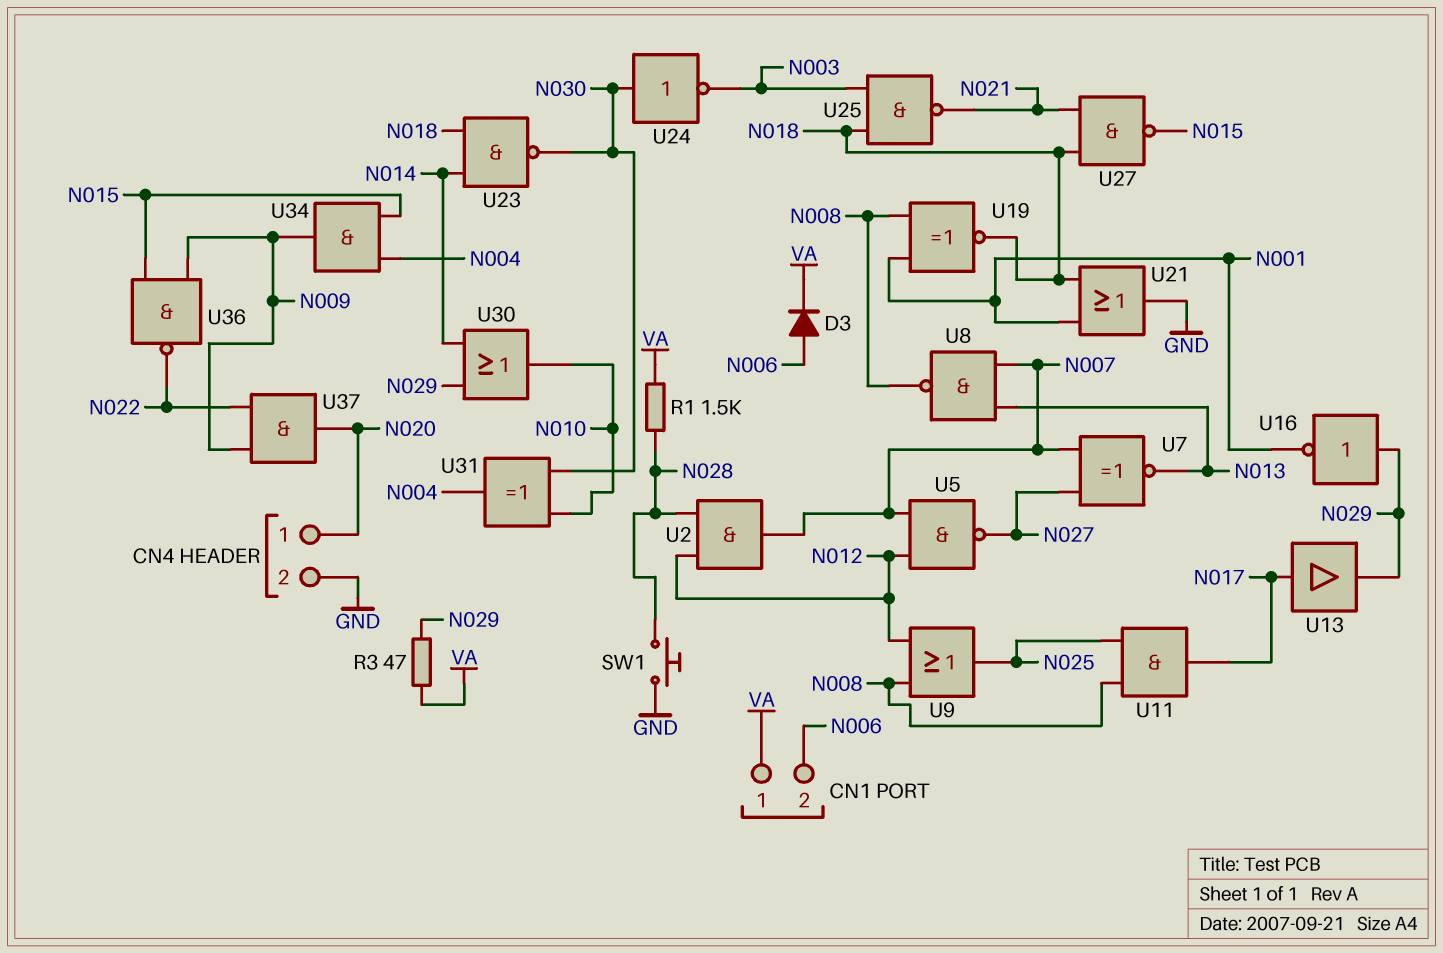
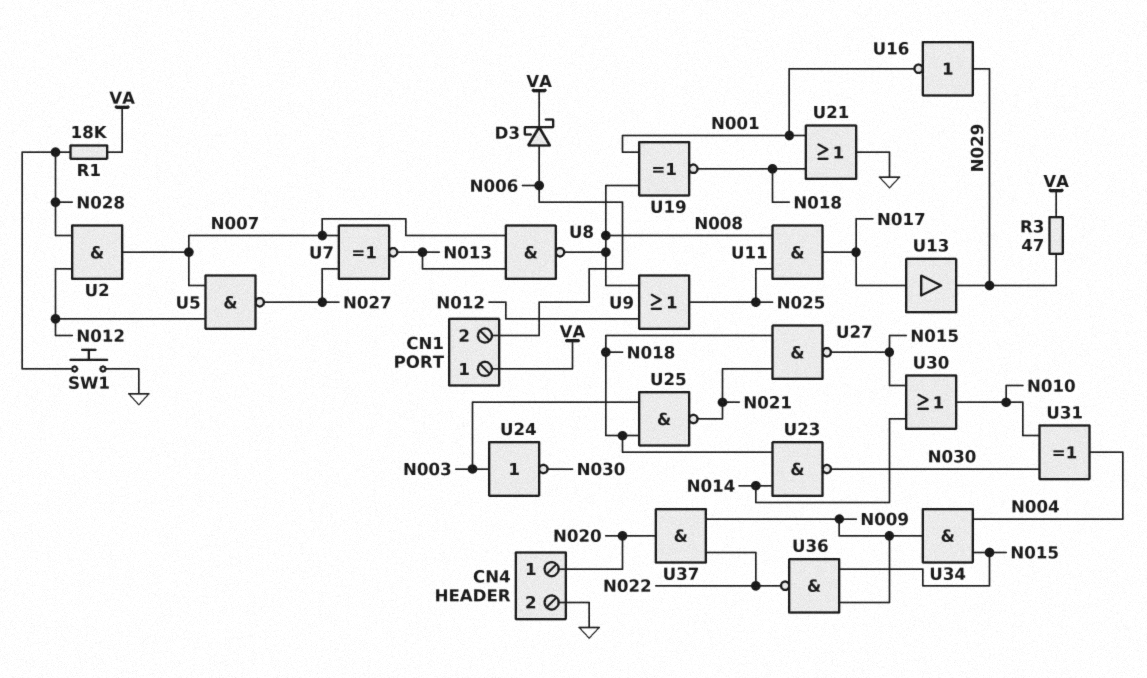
D3: diode (A N006, K VA) -> schottky (A N006, K VA)
R1: 1.5k (N028, VA) -> 18k (N028, VA)
U24: NOT (in N030, out N003) -> NOT (in N003, out N030)
U30: OR (in N014, in N029, out N010) -> OR (in N014, in N015, out N010)

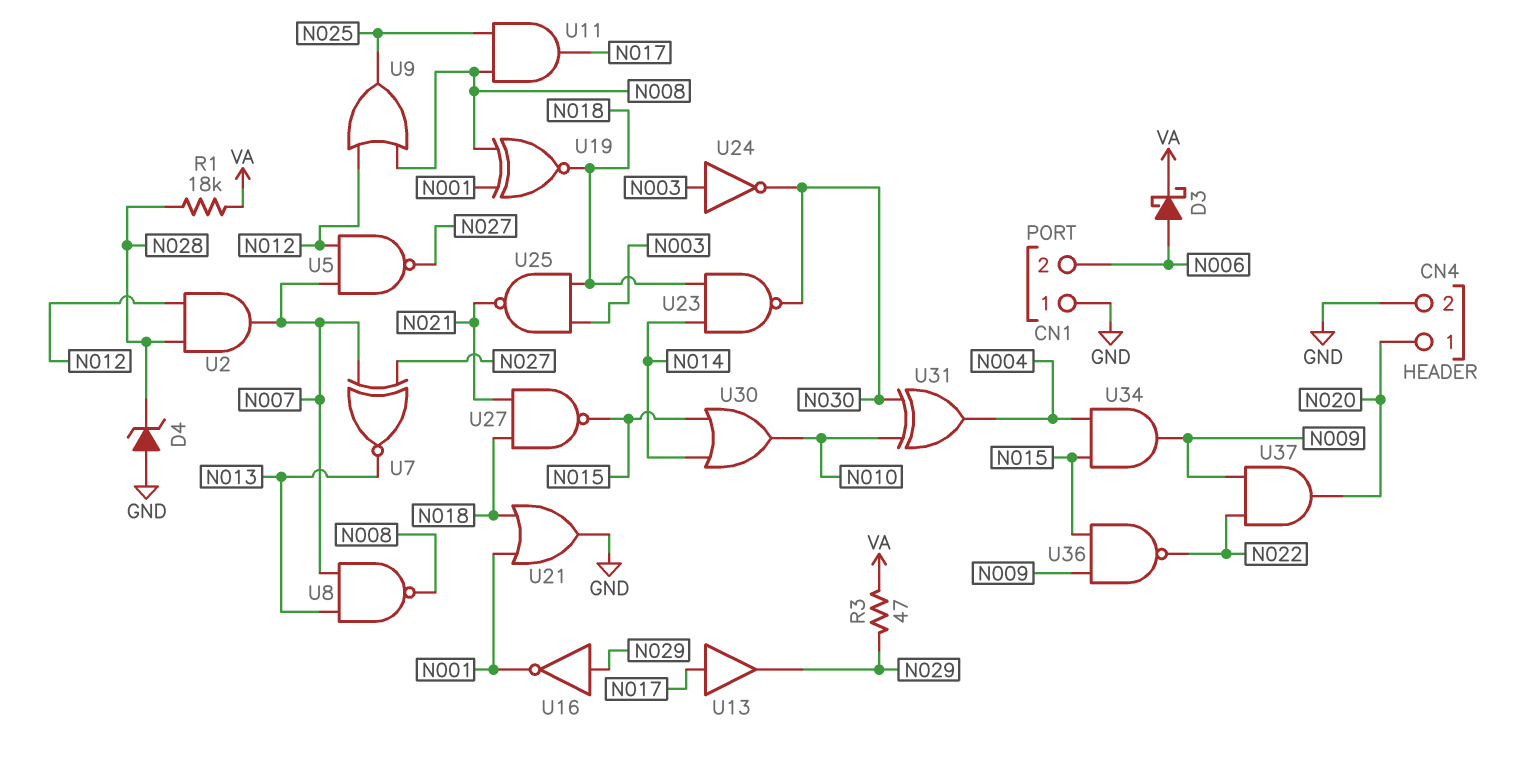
CN1 pin 1: VA -> GND
D4: none -> zener (A GND, K N028)
SW1: button (GND, N028) -> none

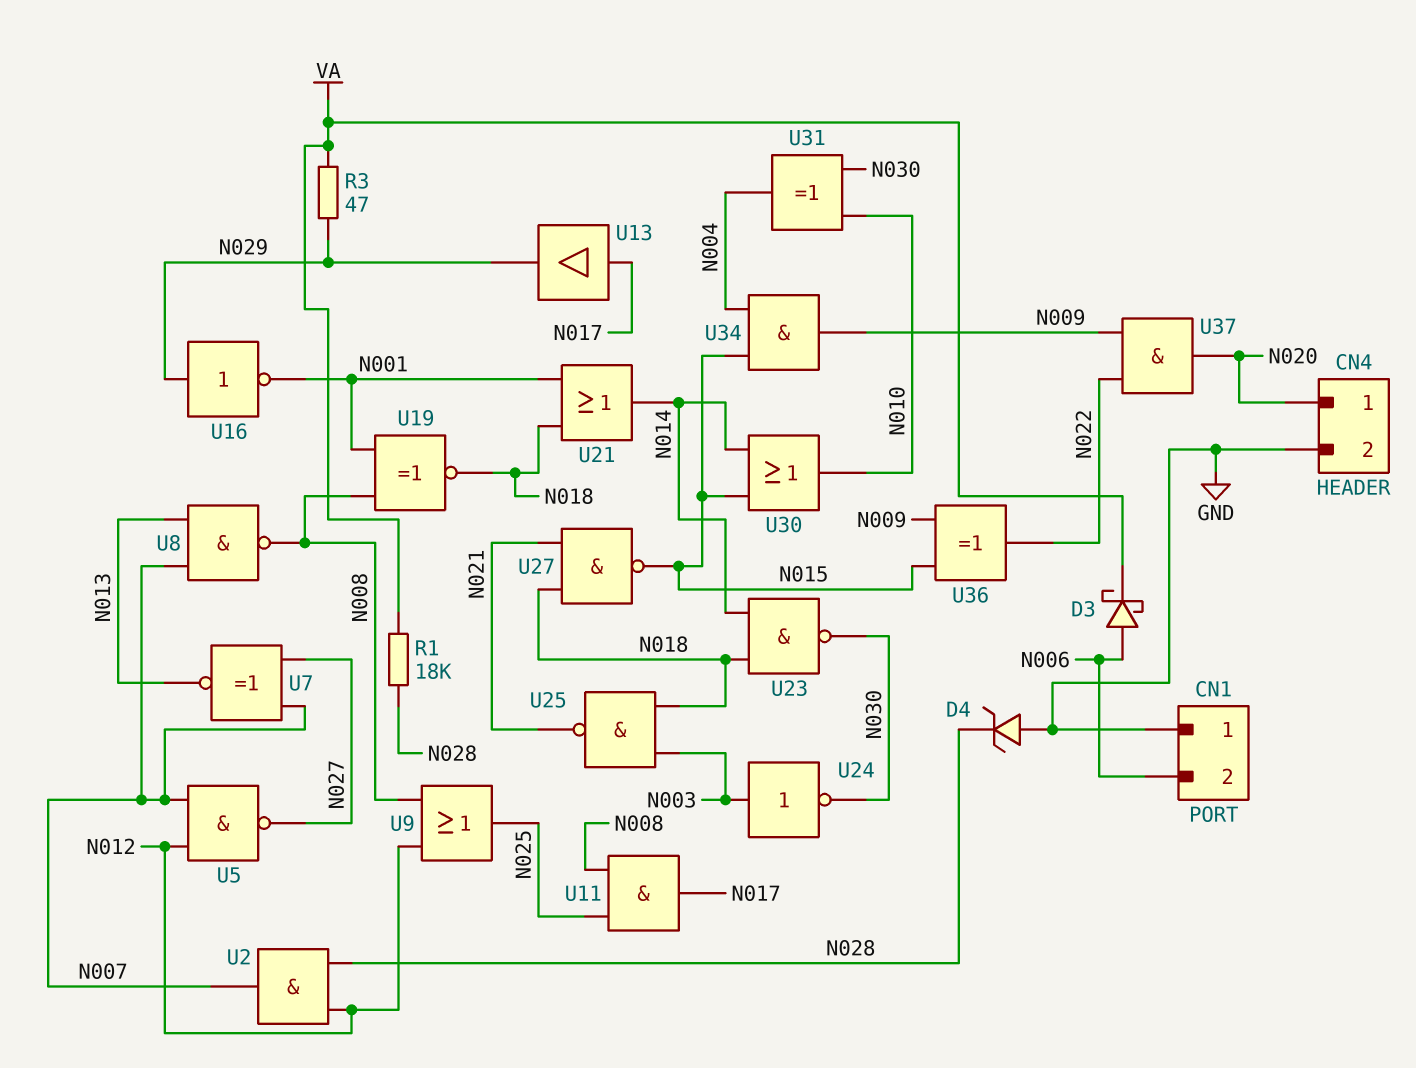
U21: OR (in N001, in N018, out GND) -> OR (in N001, in N018, out N014)
U36: NAND (in N009, in N015, out N022) -> XOR (in N009, in N015, out N022)

